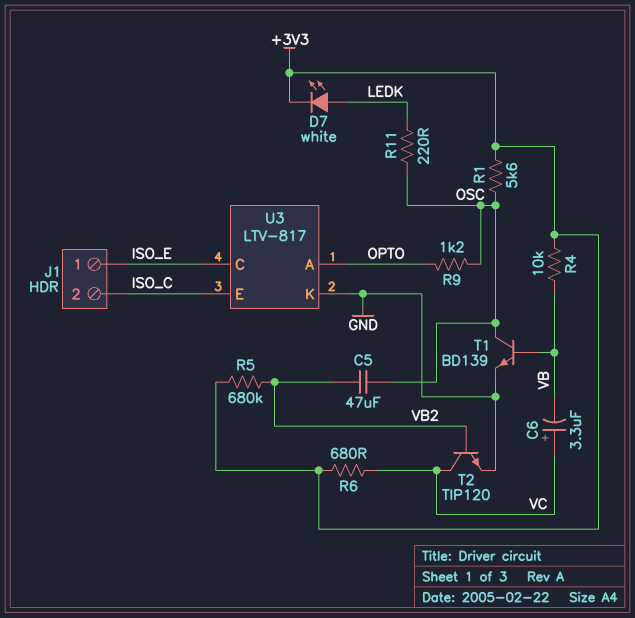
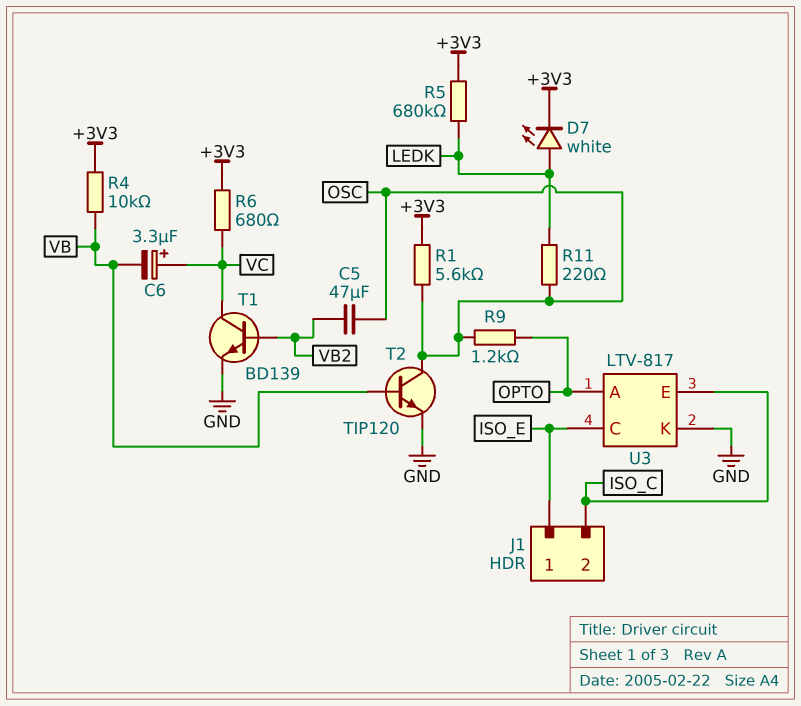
R5: 680k (+3V3, VB2) -> 680k (+3V3, LEDK)
T1: NPN BD139 (B VB, C OSC, E GND) -> NPN BD139 (B VB2, C VC, E GND)
T2: NPN TIP120 (B VB2, C VC, E GND) -> NPN TIP120 (B VB, C OSC, E GND)

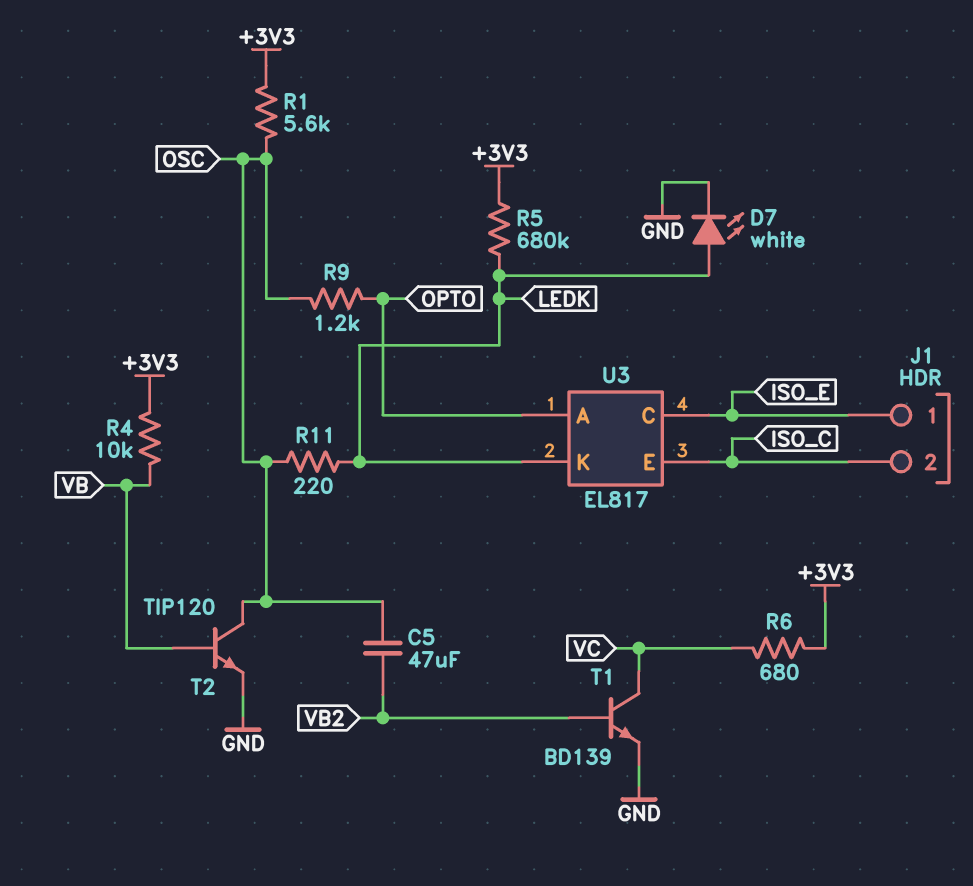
C6: 3.3uF (plus VC, minus VB) -> none
D7: LED white (A LEDK, K +3V3) -> LED white (A LEDK, K GND)
U3: LTV-817 -> EL817
U3 pin K: GND -> LEDK

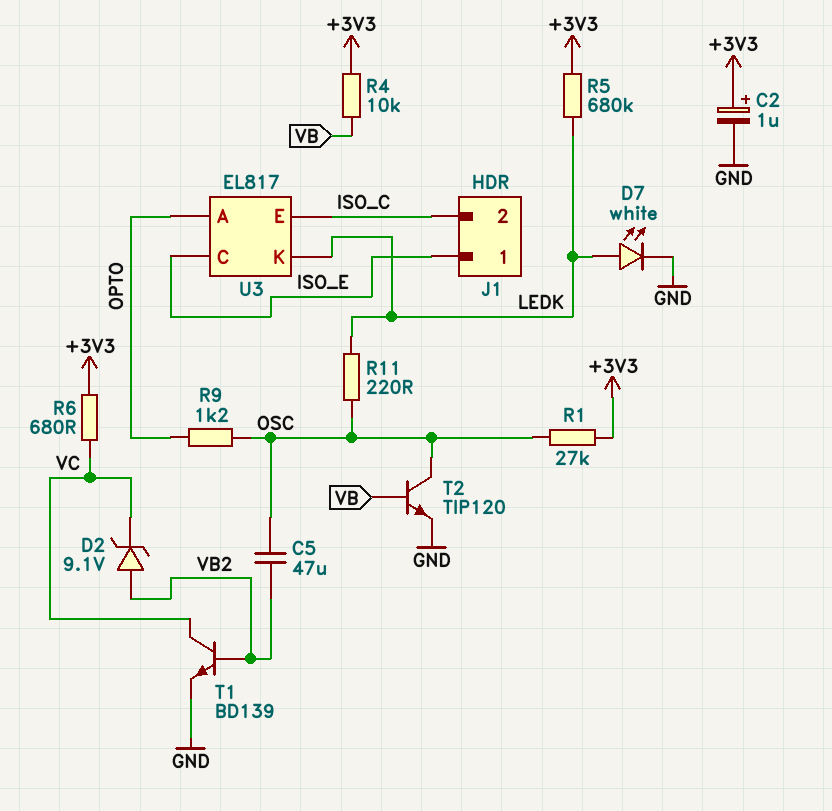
C2: none -> 1uF (plus +3V3, minus GND)
D2: none -> zener 9.1V (A VB2, K VC)
R1: 5.6k (+3V3, OSC) -> 27k (+3V3, OSC)

